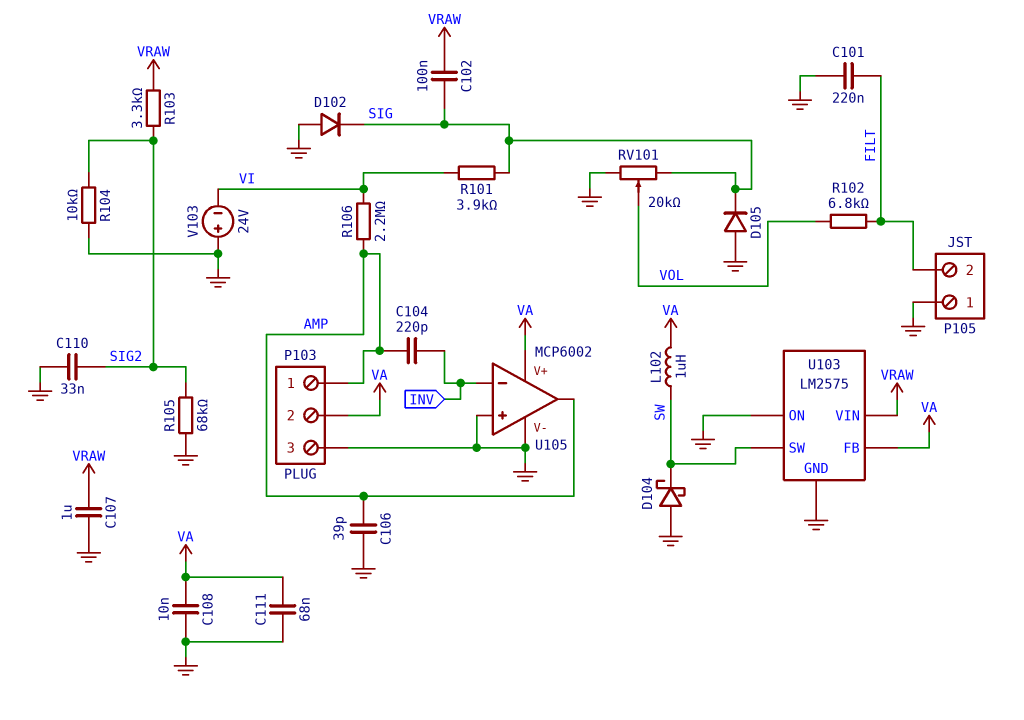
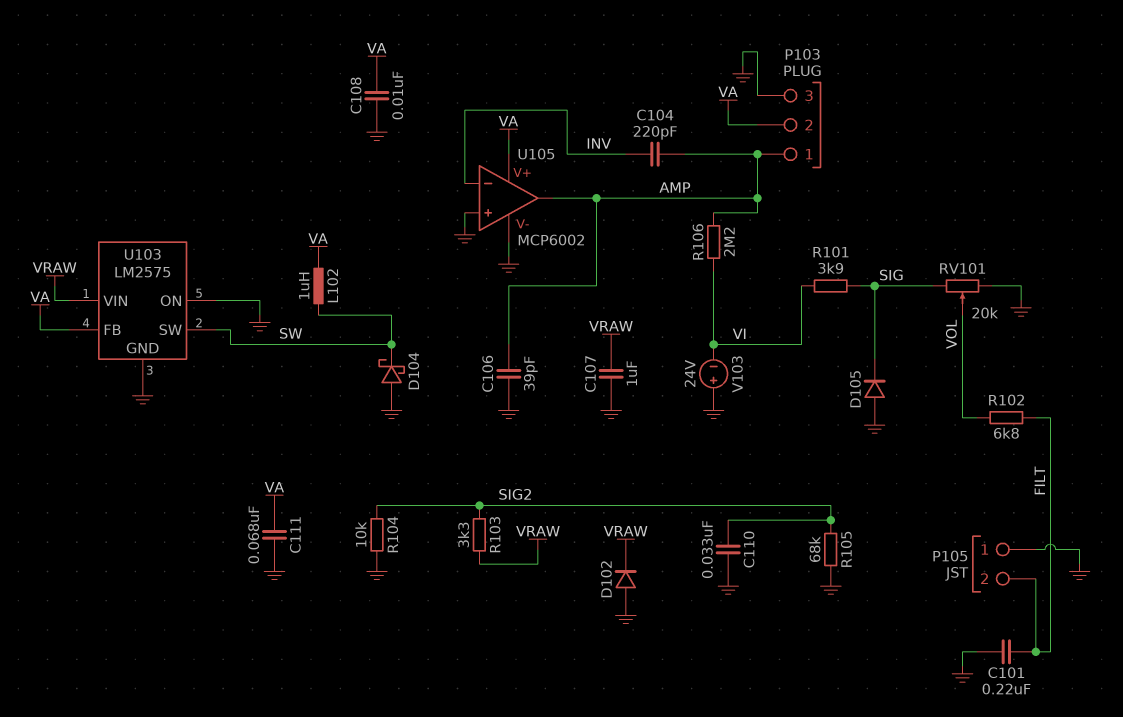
C102: 100nF (SIG, VRAW) -> none
D102: diode (A GND, K SIG) -> diode (A GND, K VRAW)

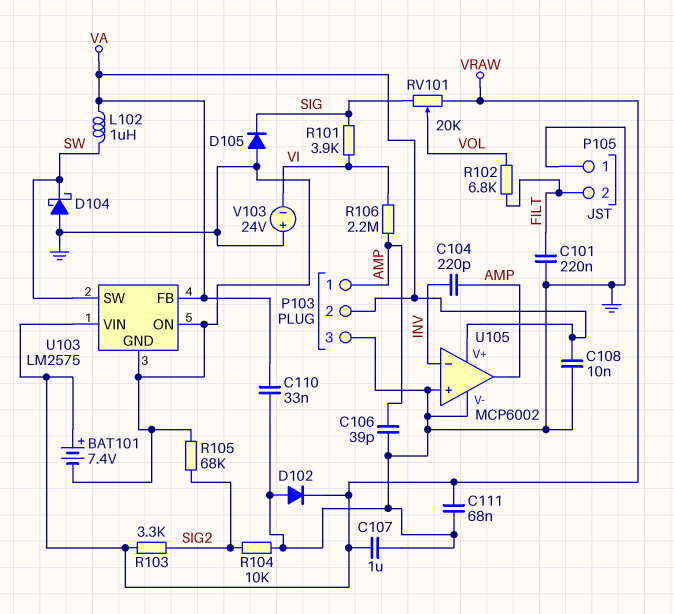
BAT101: none -> 7.4V (plus VRAW, minus GND)
C110: 33nF (GND, SIG2) -> 33nF (GND, VA)
C111: 68nF (GND, VA) -> 68nF (GND, VRAW)
RV101: 20k (GND, SIG, wiper VOL) -> 20k (SIG, VRAW, wiper VOL)

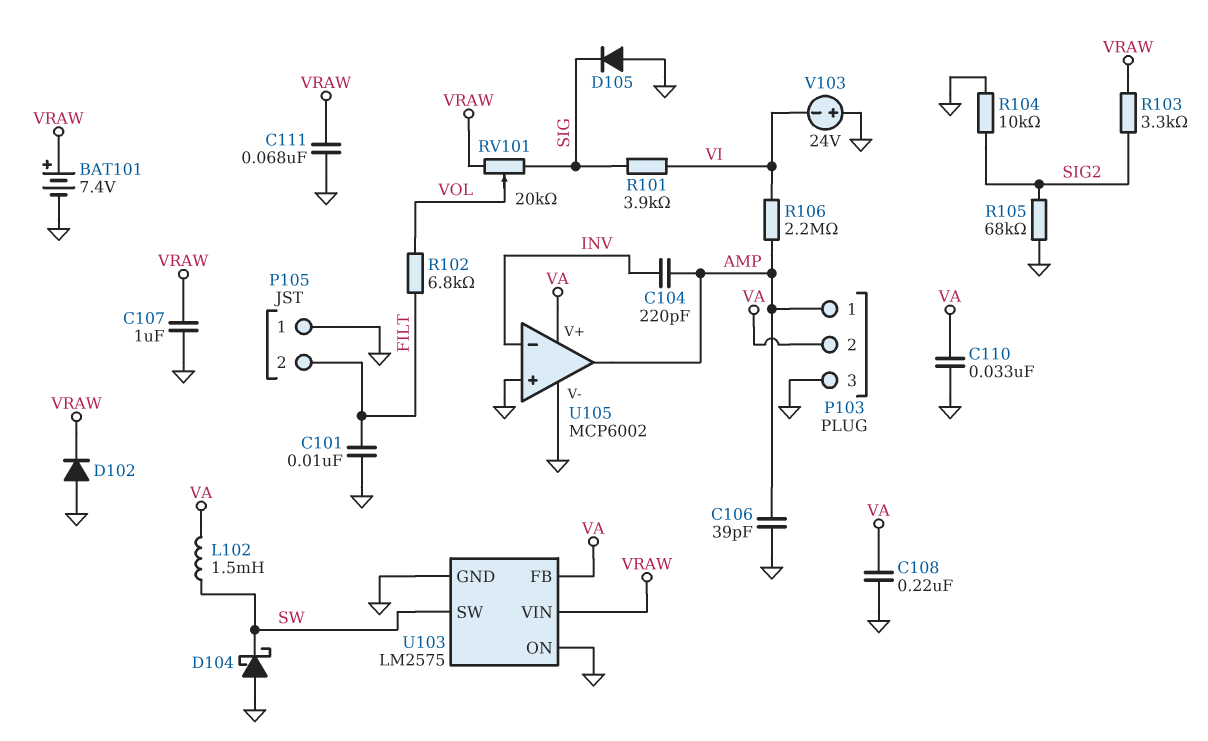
C101: 220nF (FILT, GND) -> 10nF (FILT, GND)
C108: 10nF (GND, VA) -> 220nF (GND, VA)
L102: 1uH (SW, VA) -> 1.5mH (SW, VA)

